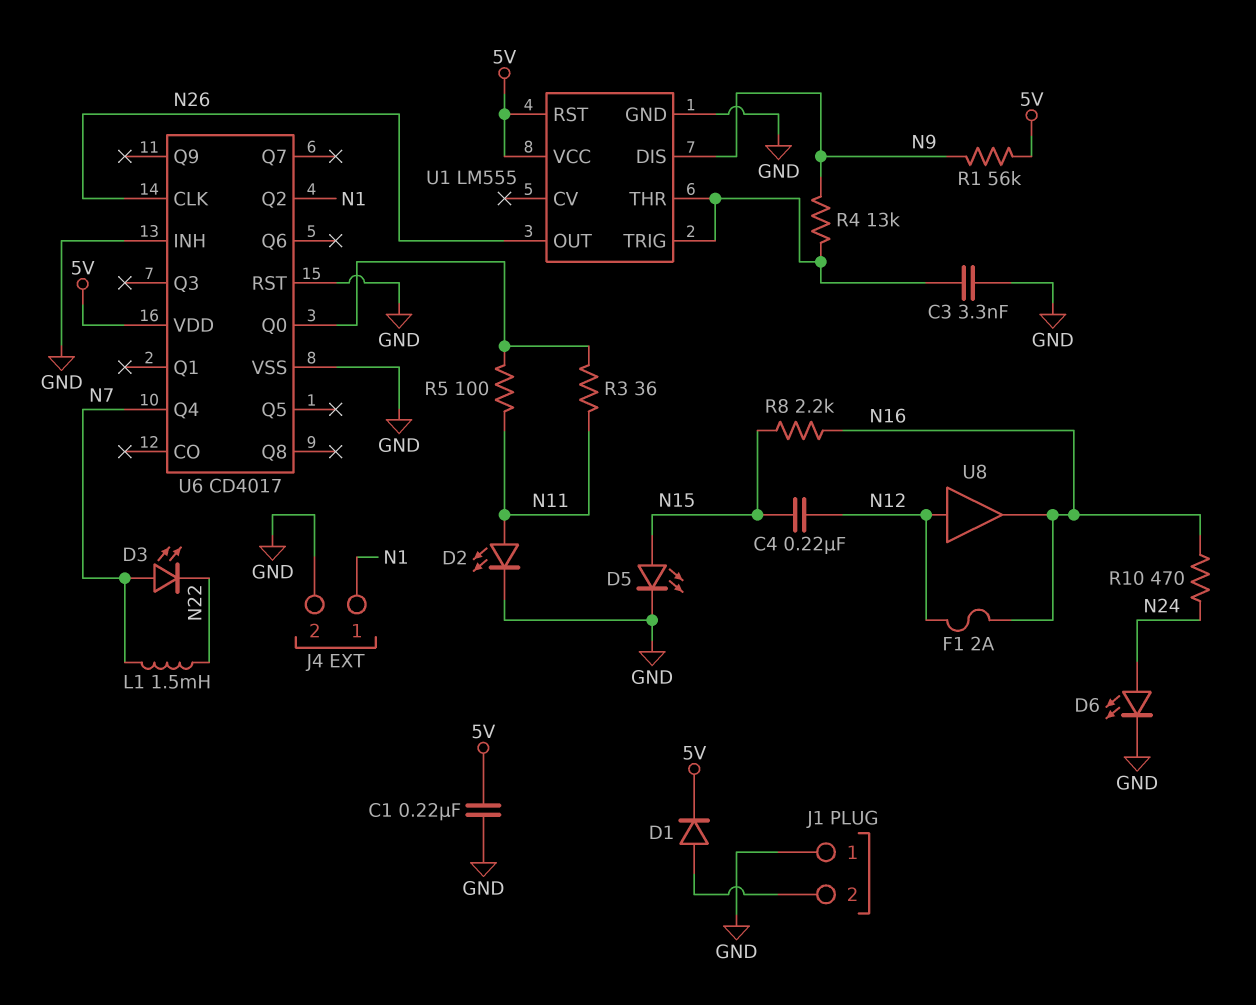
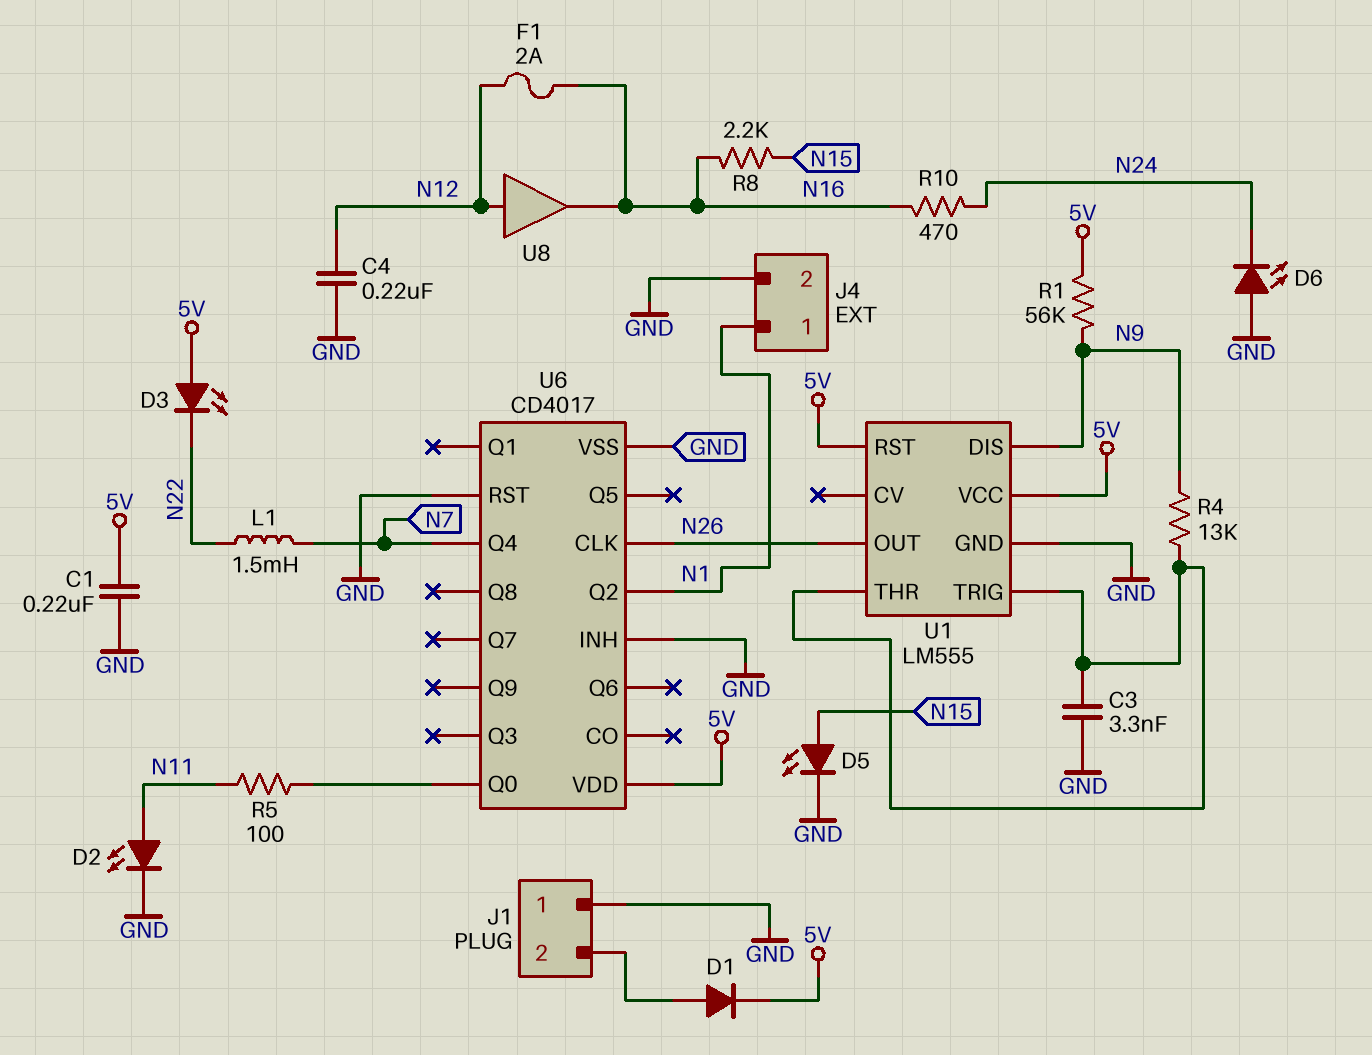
C4: 220nF (N12, N15) -> 220nF (GND, N12)
D3: LED (A N7, K N22) -> LED (A 5V, K N22)
D6: LED (A N24, K GND) -> LED (A GND, K N24)
R3: 36 (N11, U6/Q0) -> none

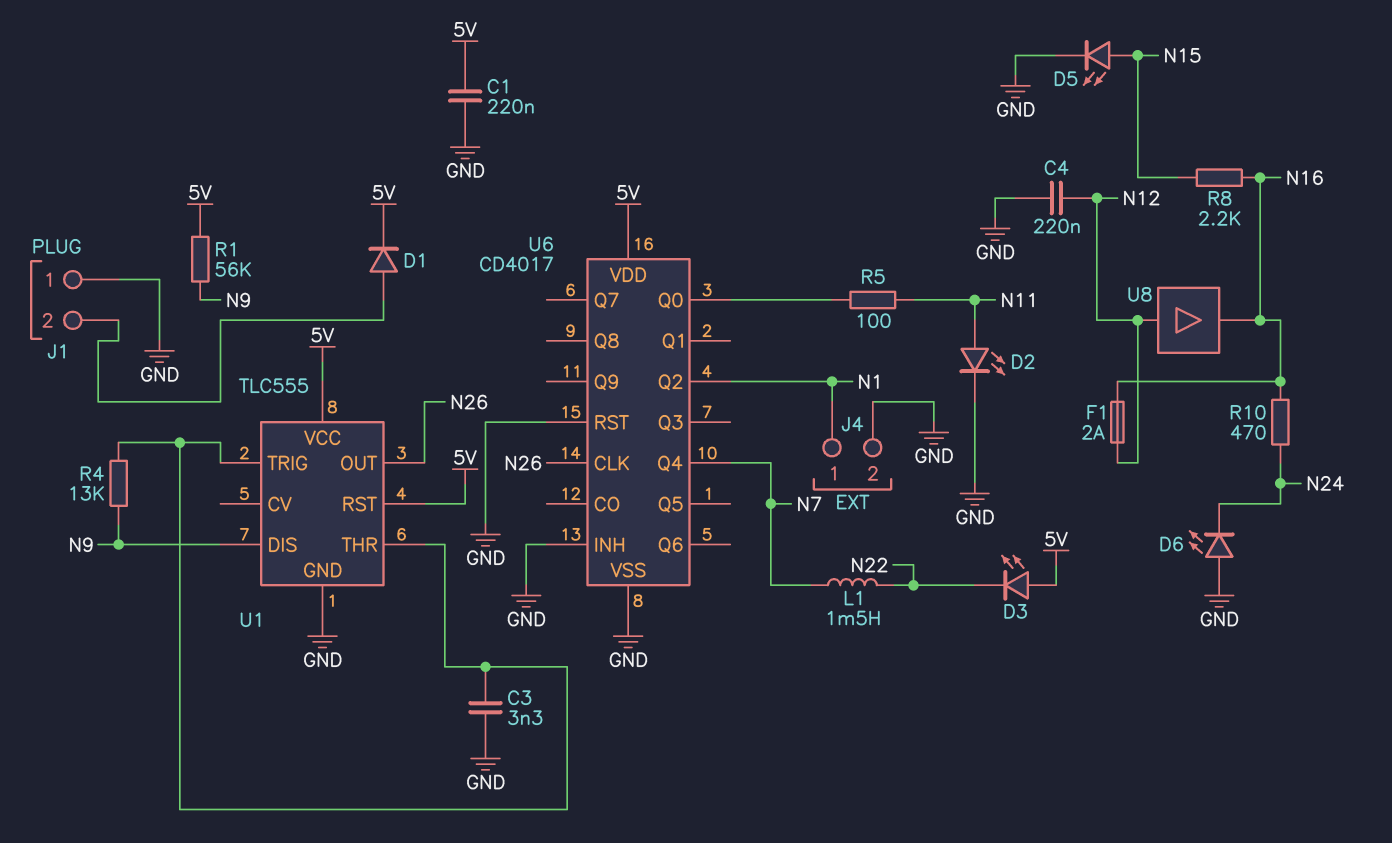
U1: LM555 -> TLC555

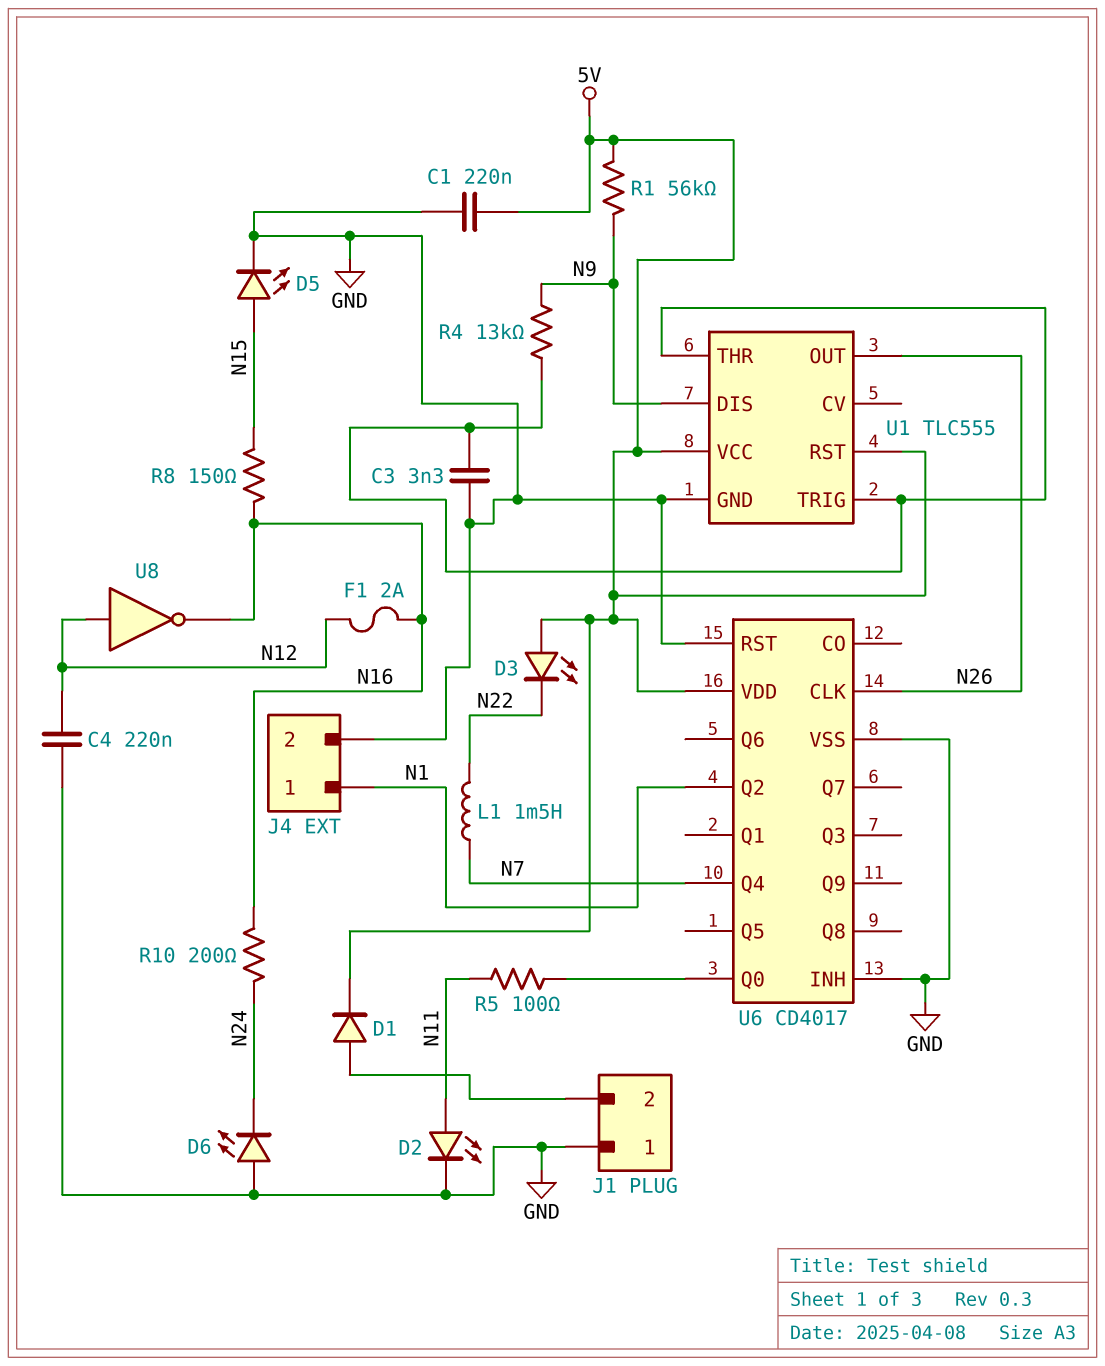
R8: 2.2k (N15, N16) -> 150 (N15, N16)
R10: 470 (N16, N24) -> 200 (N16, N24)
U8: buffer (in N12, out N16) -> NOT (in N12, out N16)

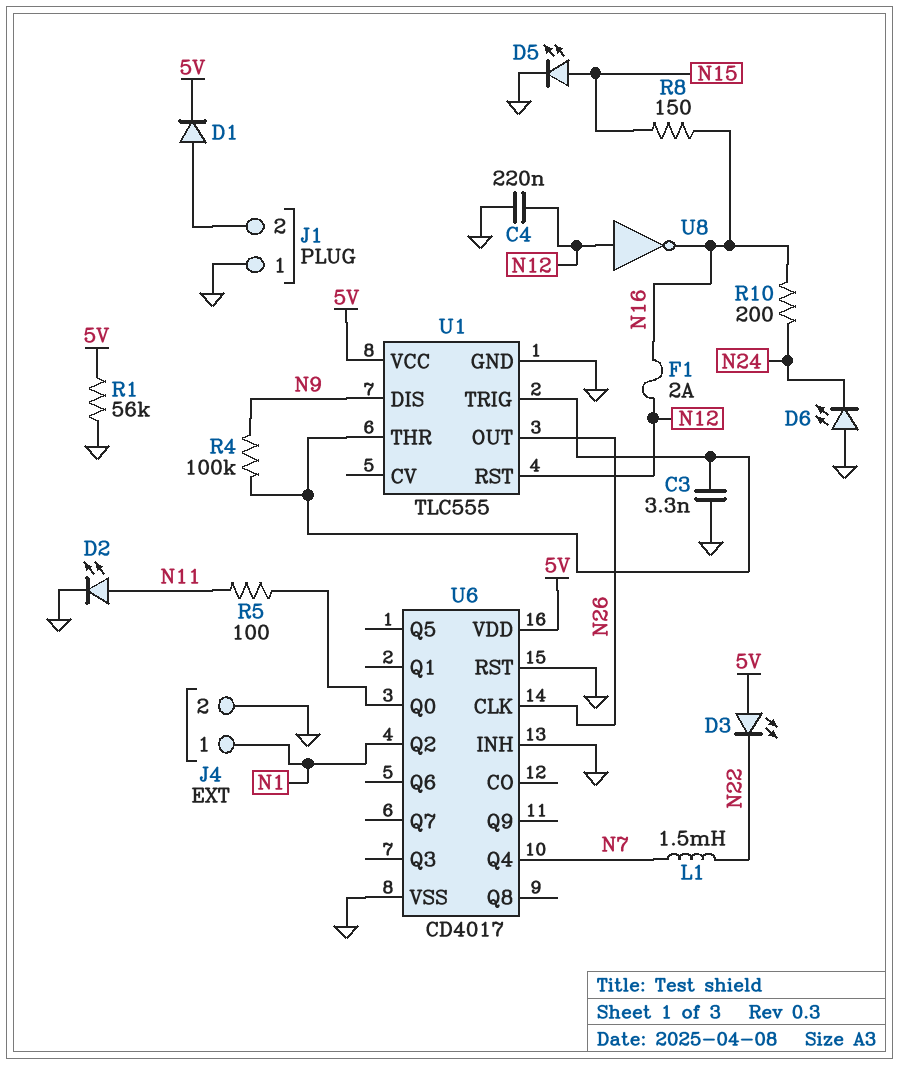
C1: 220nF (5V, GND) -> none
R1: 56k (5V, N9) -> 56k (5V, GND)
R4: 13k (N9, U1/THR) -> 100k (N9, U1/THR)
U1 pin RST: 5V -> N12

